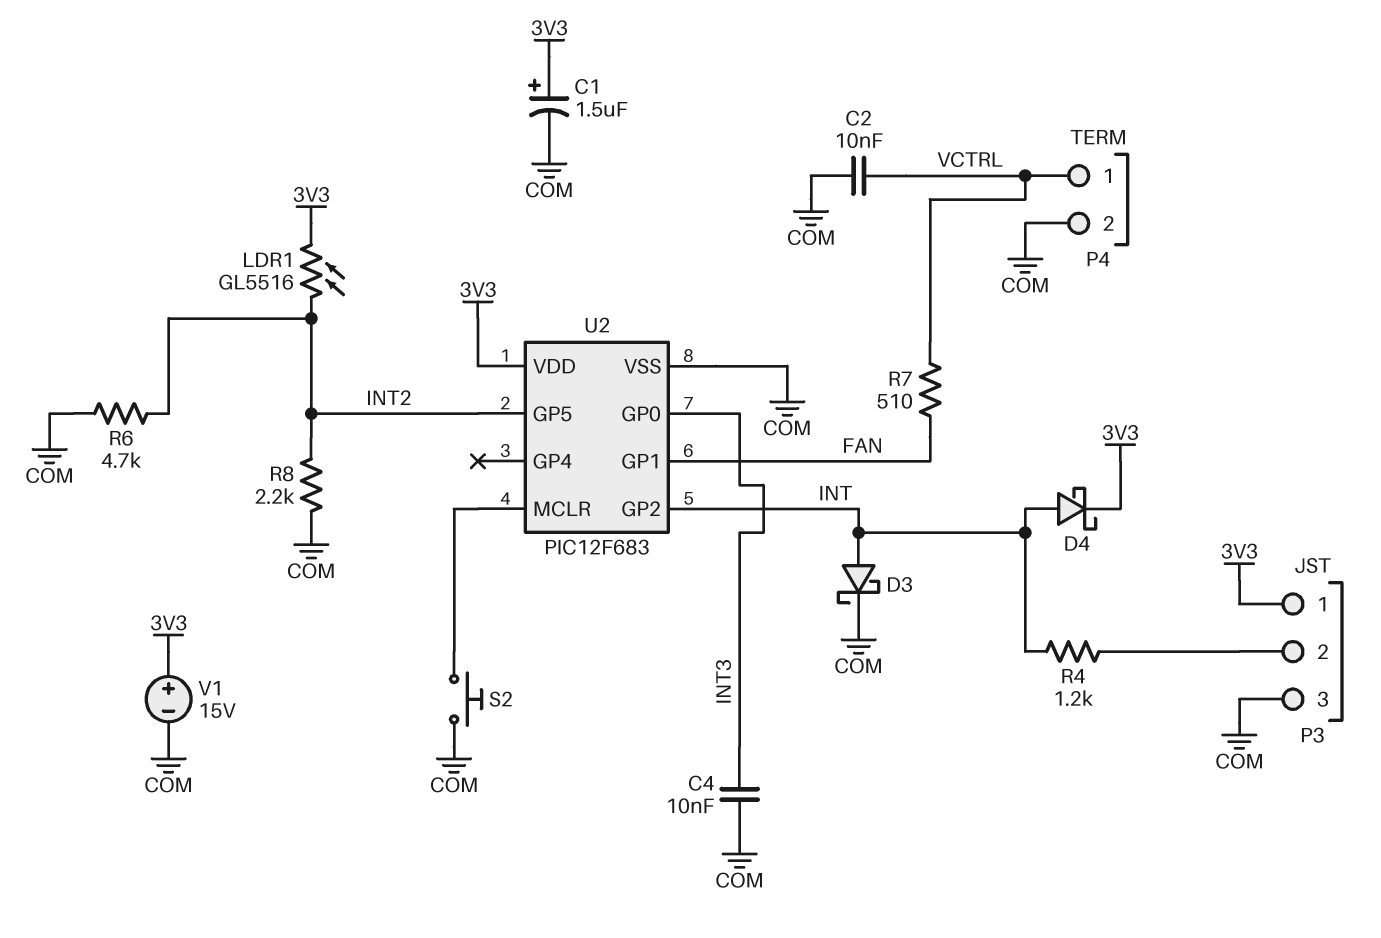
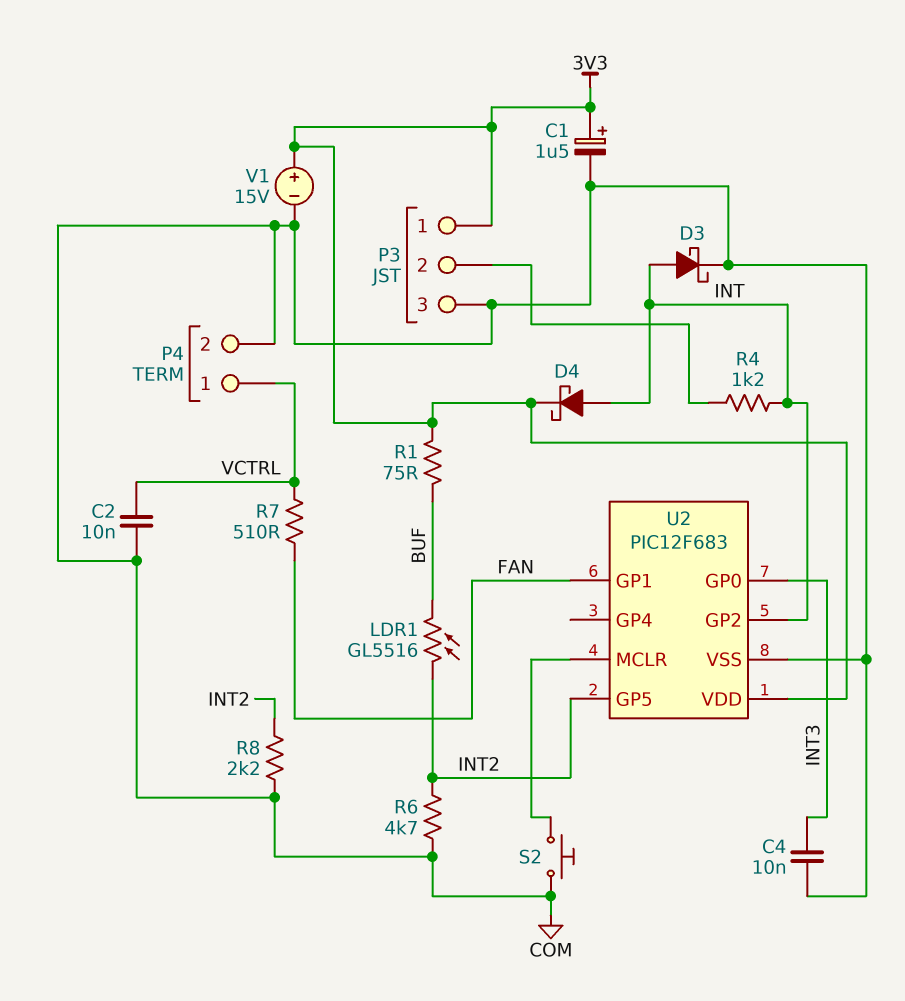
LDR1: GL5516 (3V3, INT2) -> GL5516 (BUF, INT2)
R1: none -> 75 (3V3, BUF)

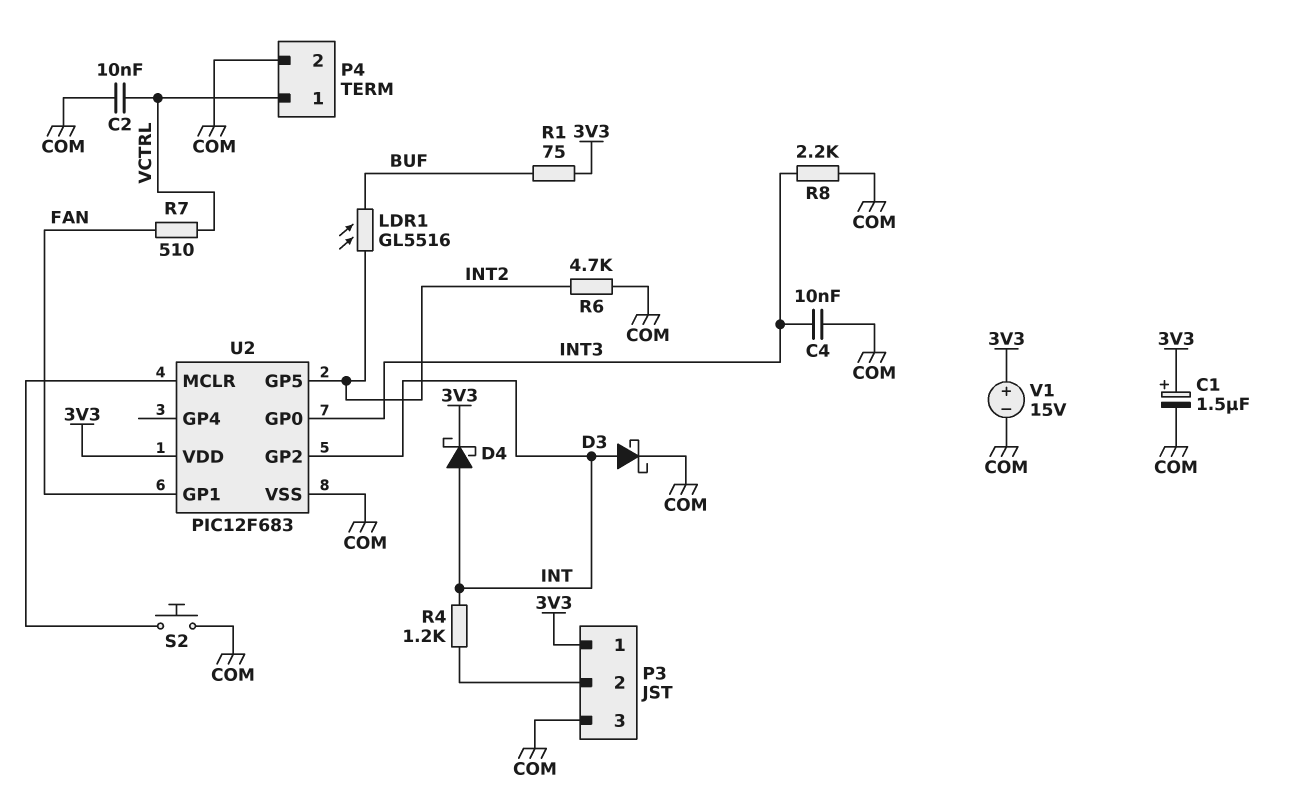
R8: 2.2k (COM, INT2) -> 2.2k (COM, INT3)

